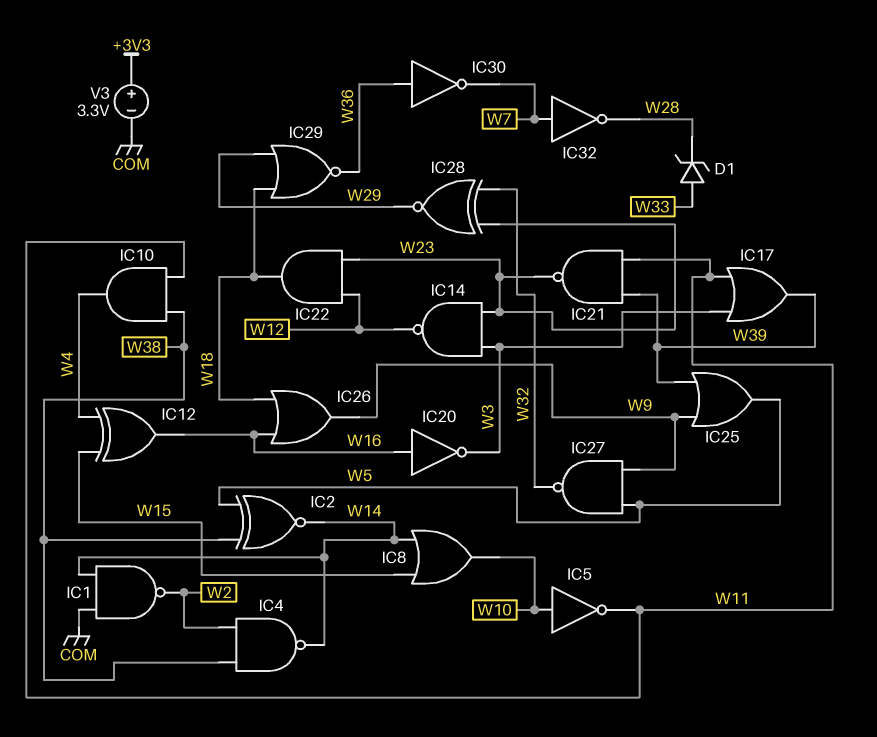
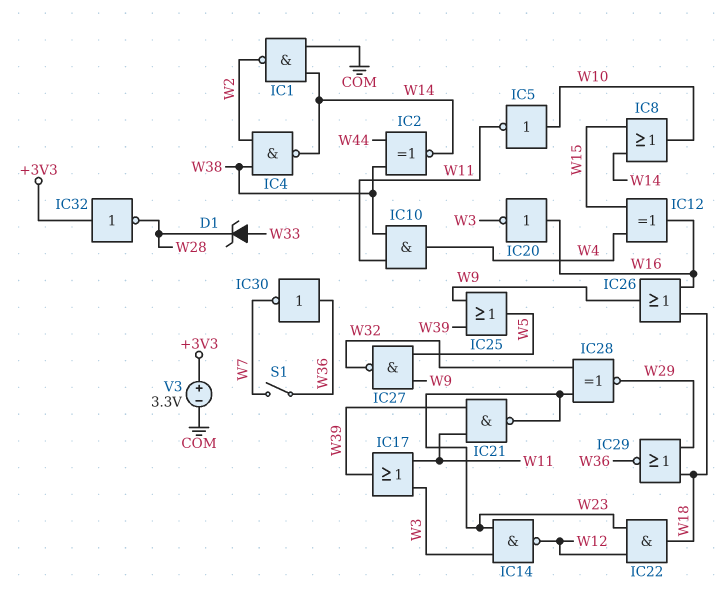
IC2: XNOR (in W5, in W38, out W14) -> XNOR (in W38, in W44, out W14)
IC32: NOT (in W7, out W28) -> NOT (in +3V3, out W28)
S1: none -> switch (W7, W36)

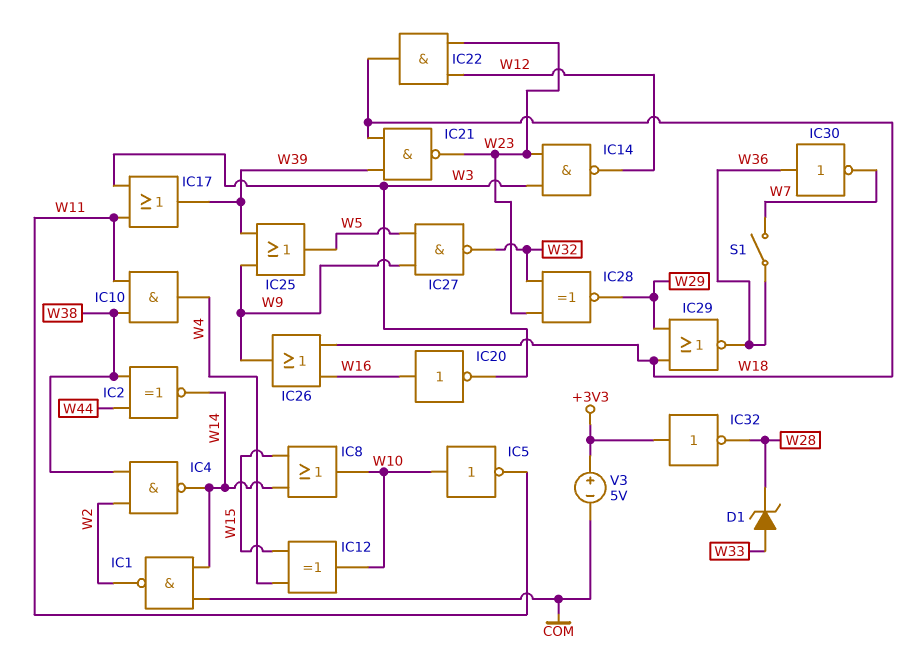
IC12: XOR (in W4, in W15, out W16) -> XOR (in W4, in W15, out W10)
IC21: NAND (in W11, in W39, out W23) -> NAND (in W18, in W39, out W23)
V3: 3.3V (plus +3V3, minus COM) -> 5V (plus +3V3, minus COM)

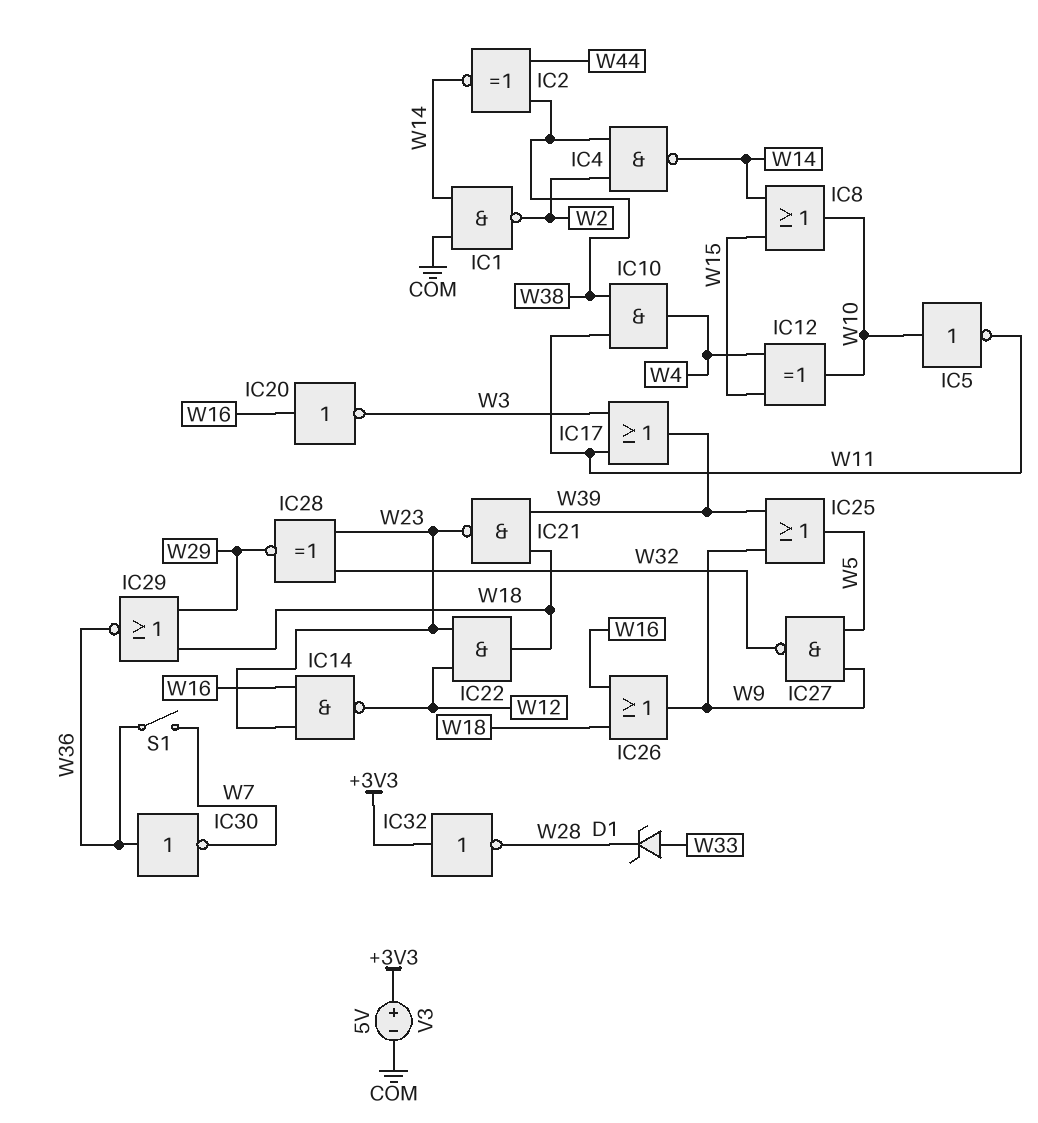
IC14: NAND (in W3, in W23, out W12) -> NAND (in W16, in W23, out W12)

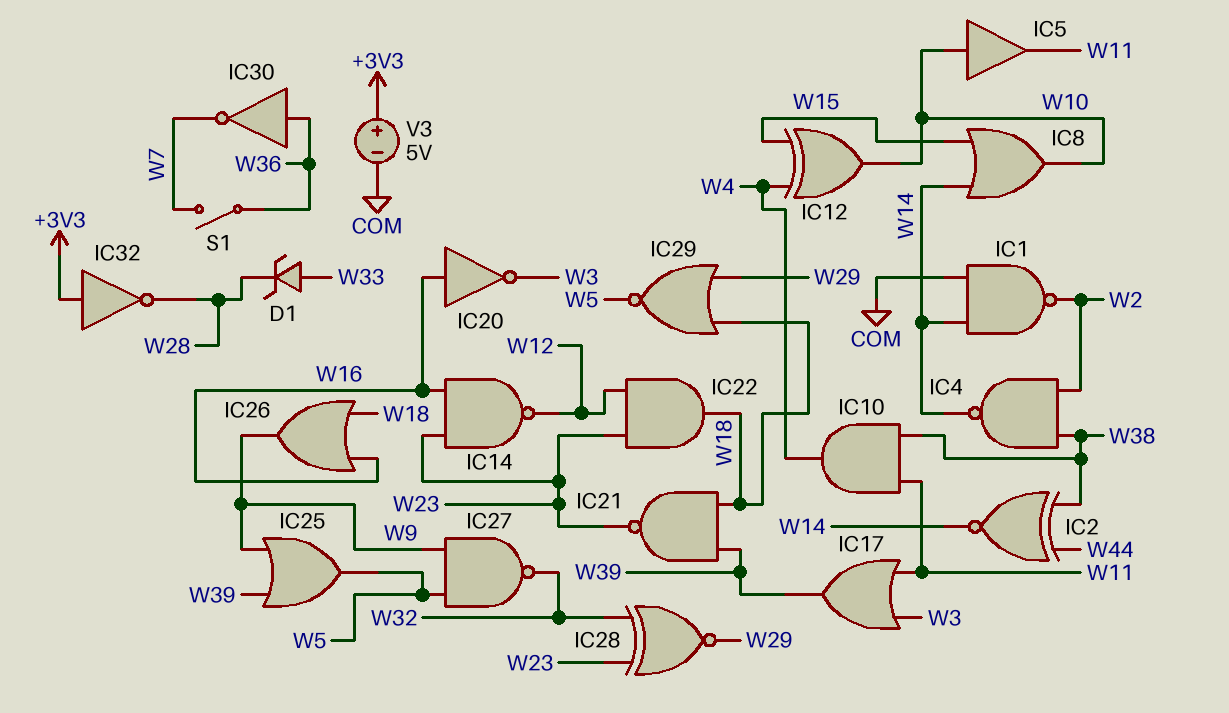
IC5: NOT (in W10, out W11) -> buffer (in W10, out W11)
IC29: NOR (in W18, in W29, out W36) -> NOR (in W18, in W29, out W5)

